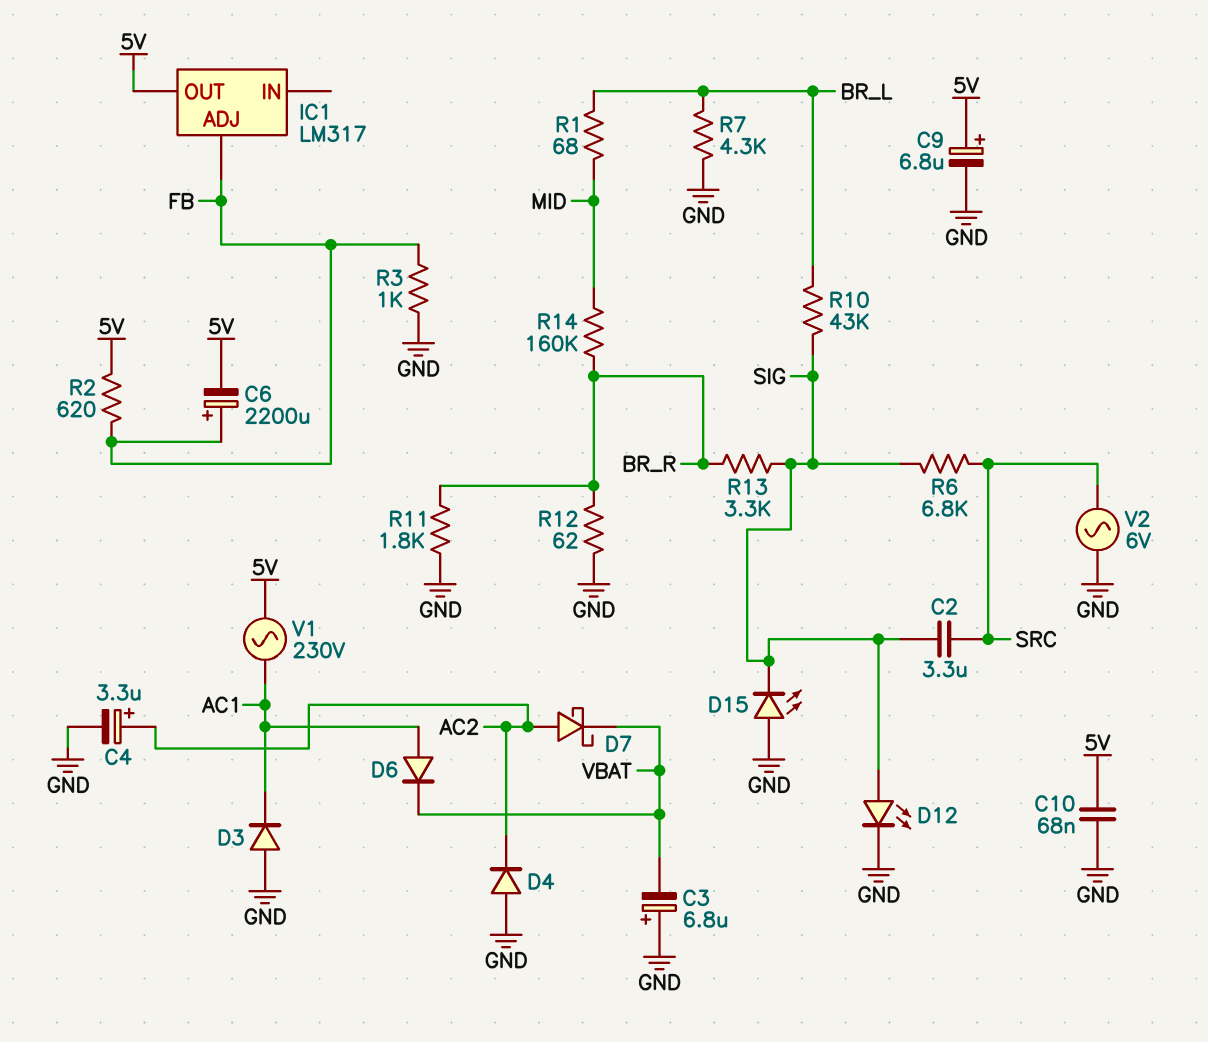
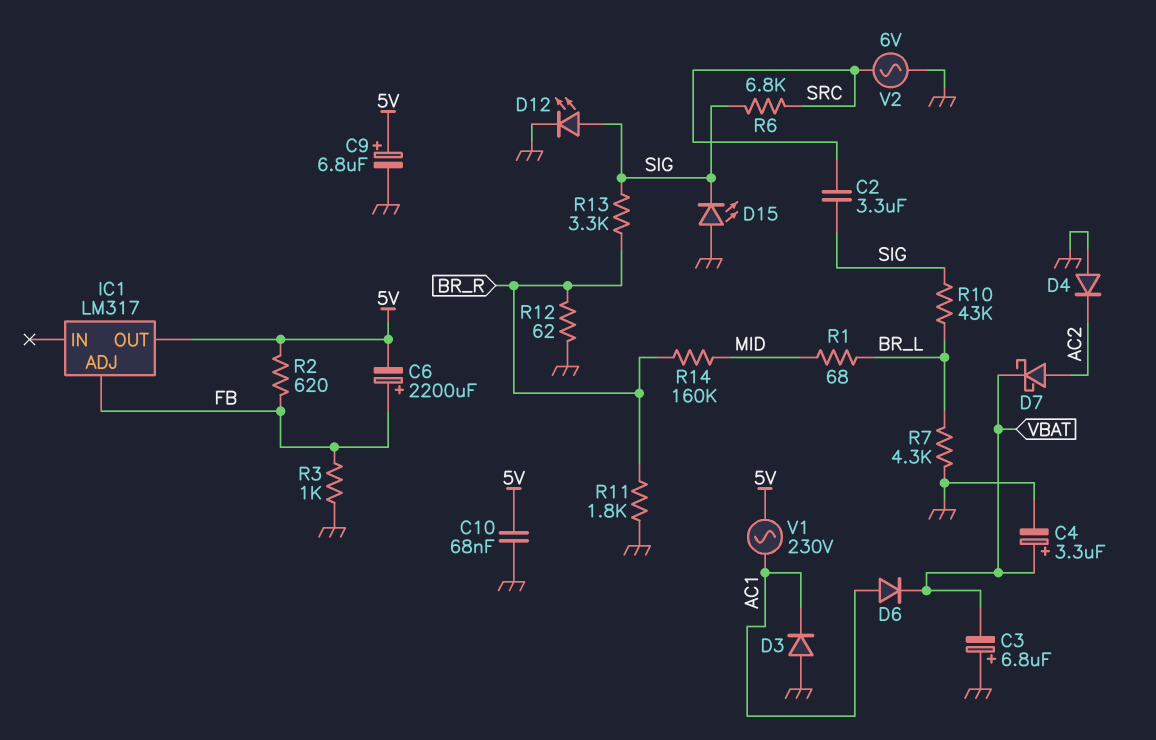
C4: 3.3uF (plus AC2, minus GND) -> 3.3uF (plus VBAT, minus GND)

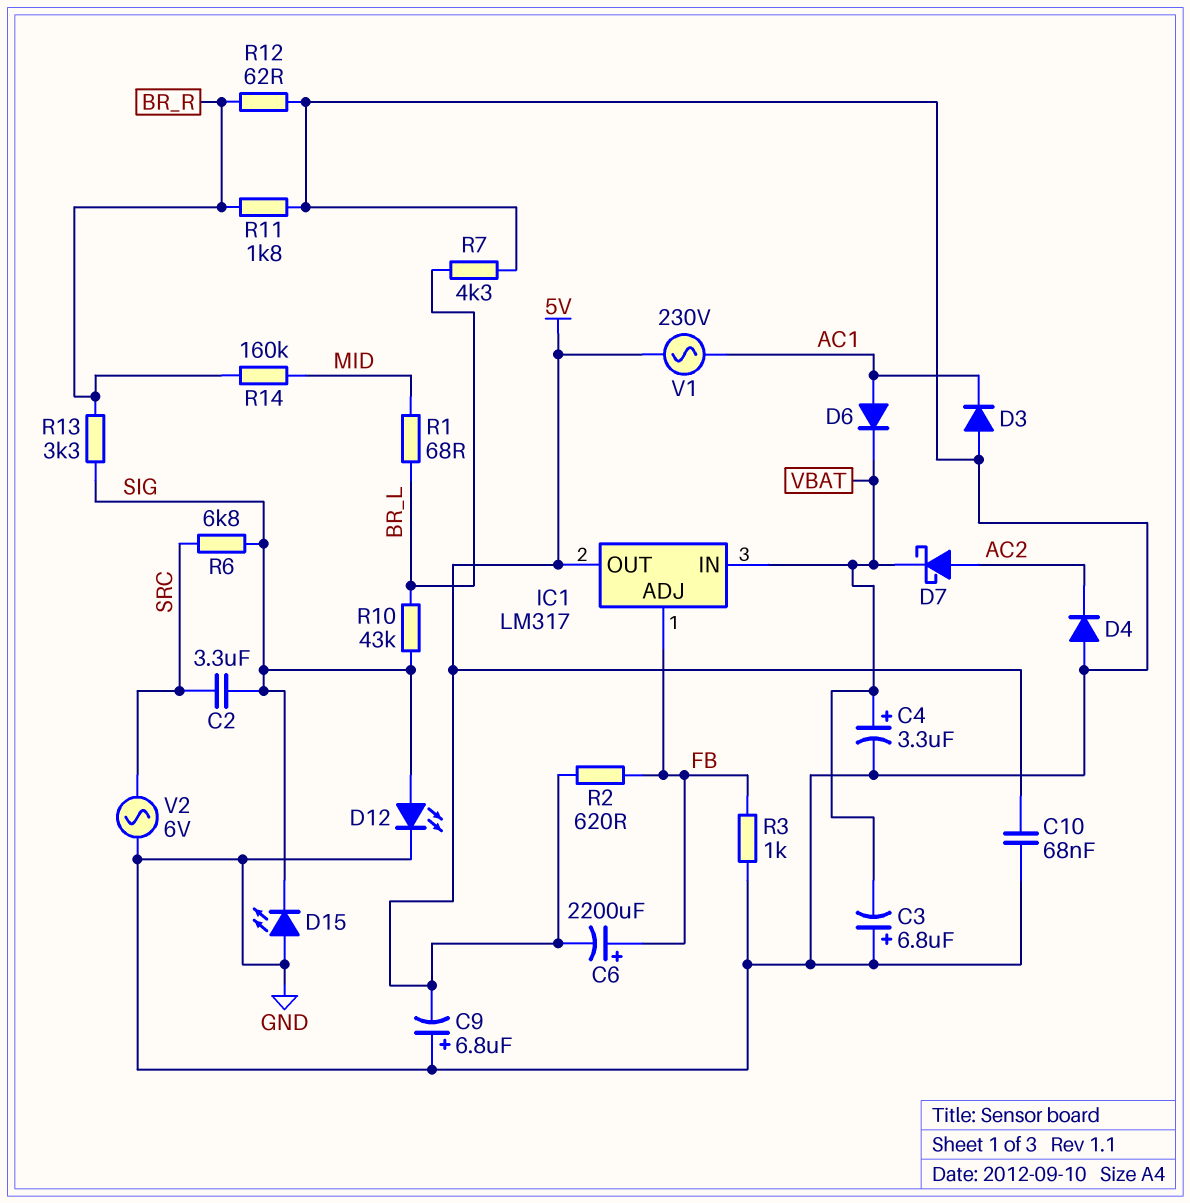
C9: 6.8uF (plus 5V, minus GND) -> 6.8uF (plus GND, minus 5V)
IC1 pin IN: none -> VBAT

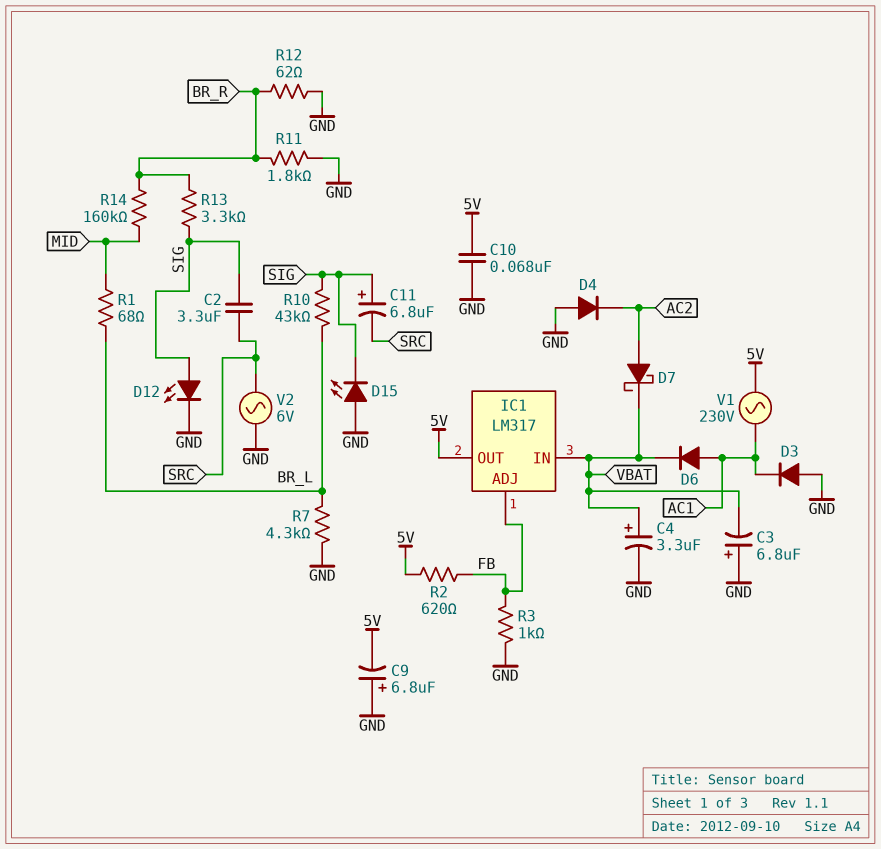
C6: 2200uF (plus FB, minus 5V) -> none
C11: none -> 6.8uF (plus SIG, minus SRC)
R6: 6.8k (SIG, SRC) -> none

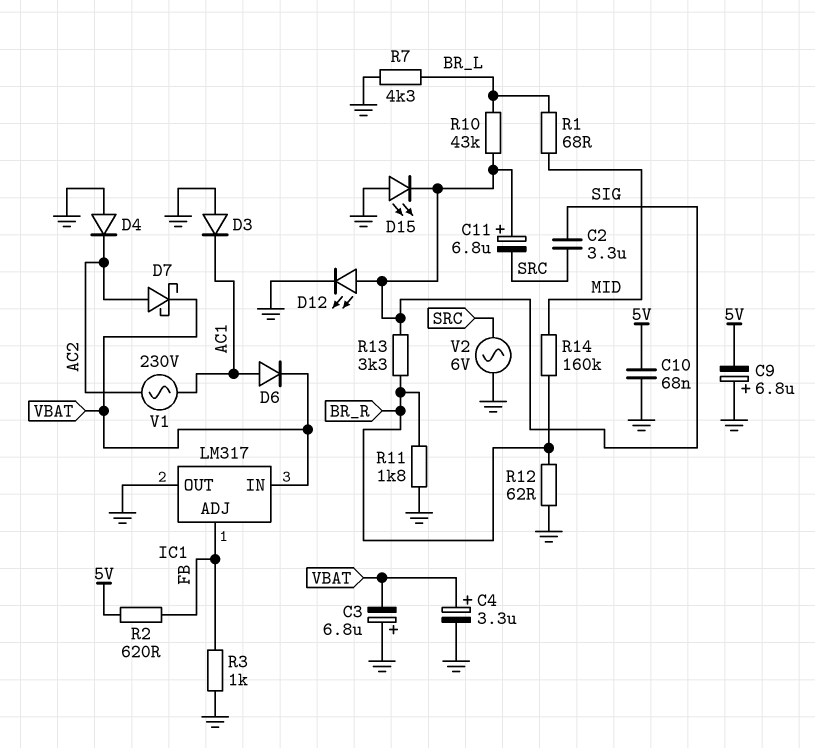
IC1 pin OUT: 5V -> GND
V1: AC 230V (5V, AC1) -> AC 230V (AC1, AC2)

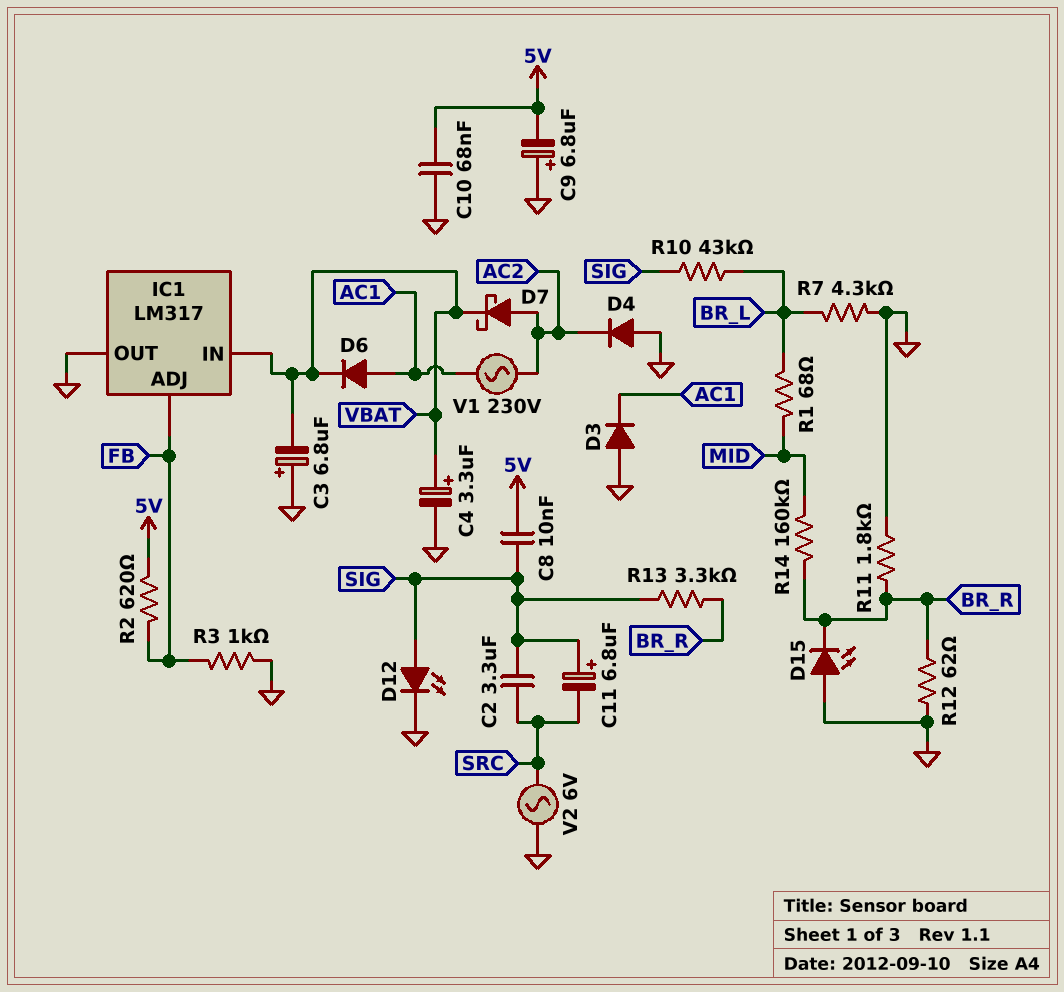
C8: none -> 10nF (5V, SIG)
D15: LED (A GND, K SIG) -> LED (A GND, K BR_R)

